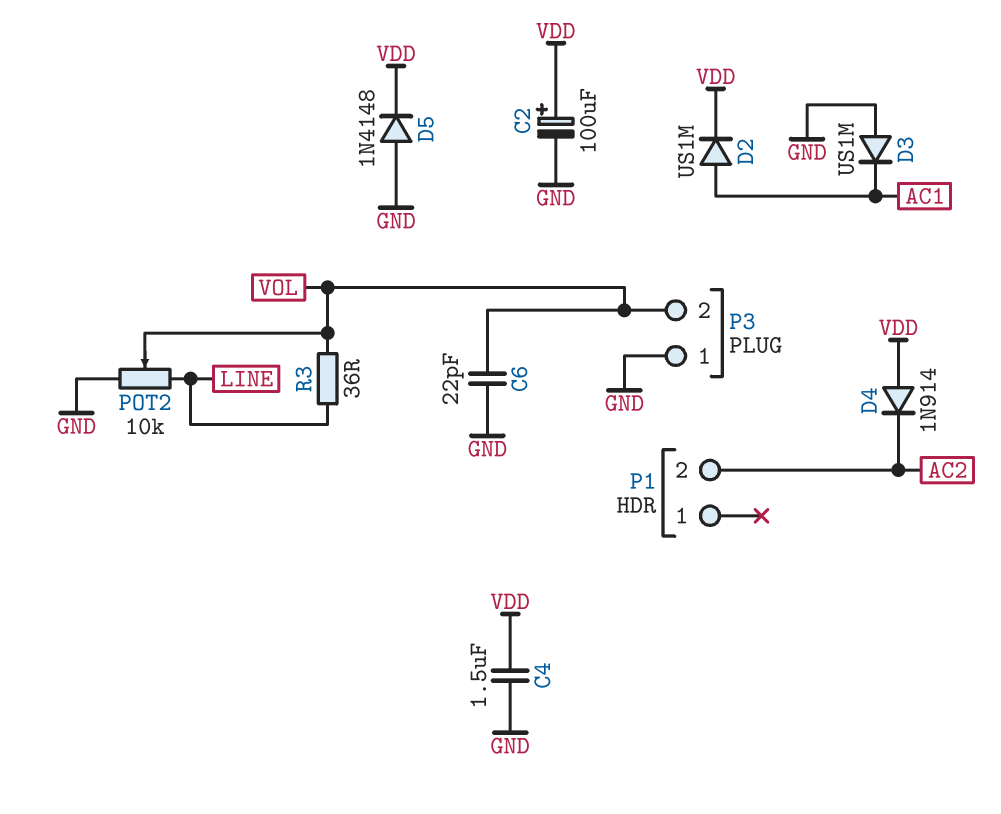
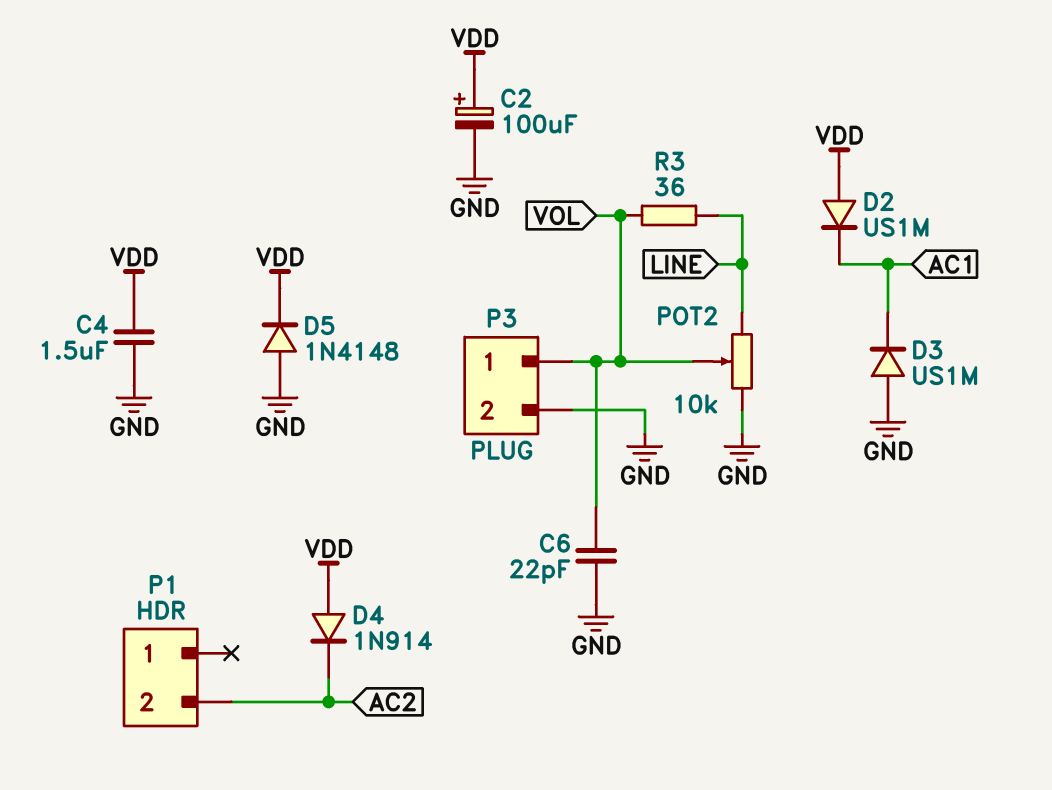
D2: diode US1M (A AC1, K VDD) -> diode US1M (A VDD, K AC1)
P3 pin 1: GND -> VOL
P3 pin 2: VOL -> GND

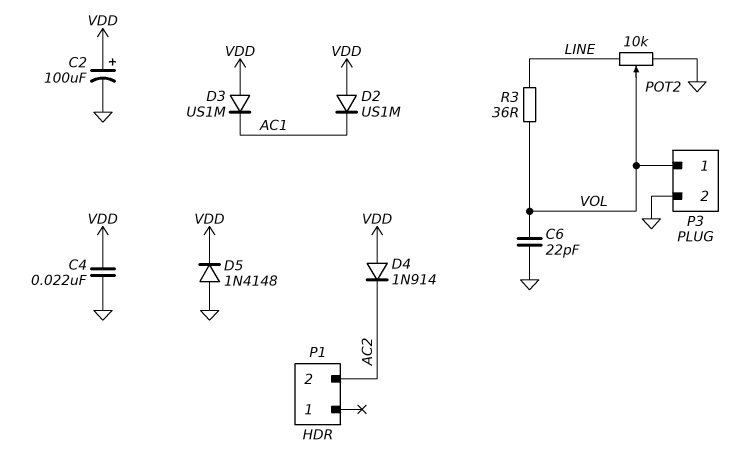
C4: 1.5uF (GND, VDD) -> 22nF (GND, VDD)
D3: diode US1M (A GND, K AC1) -> diode US1M (A VDD, K AC1)

